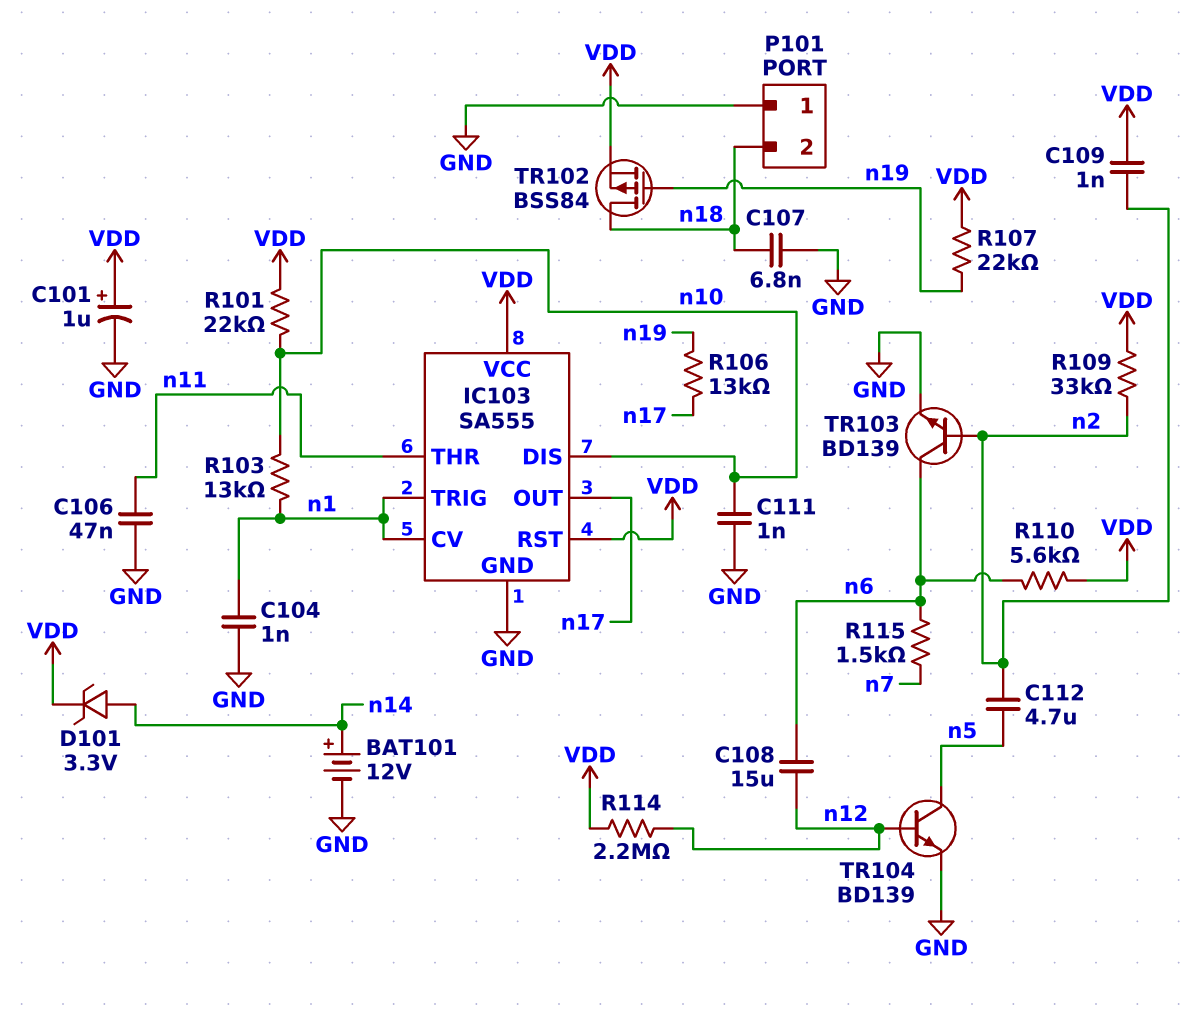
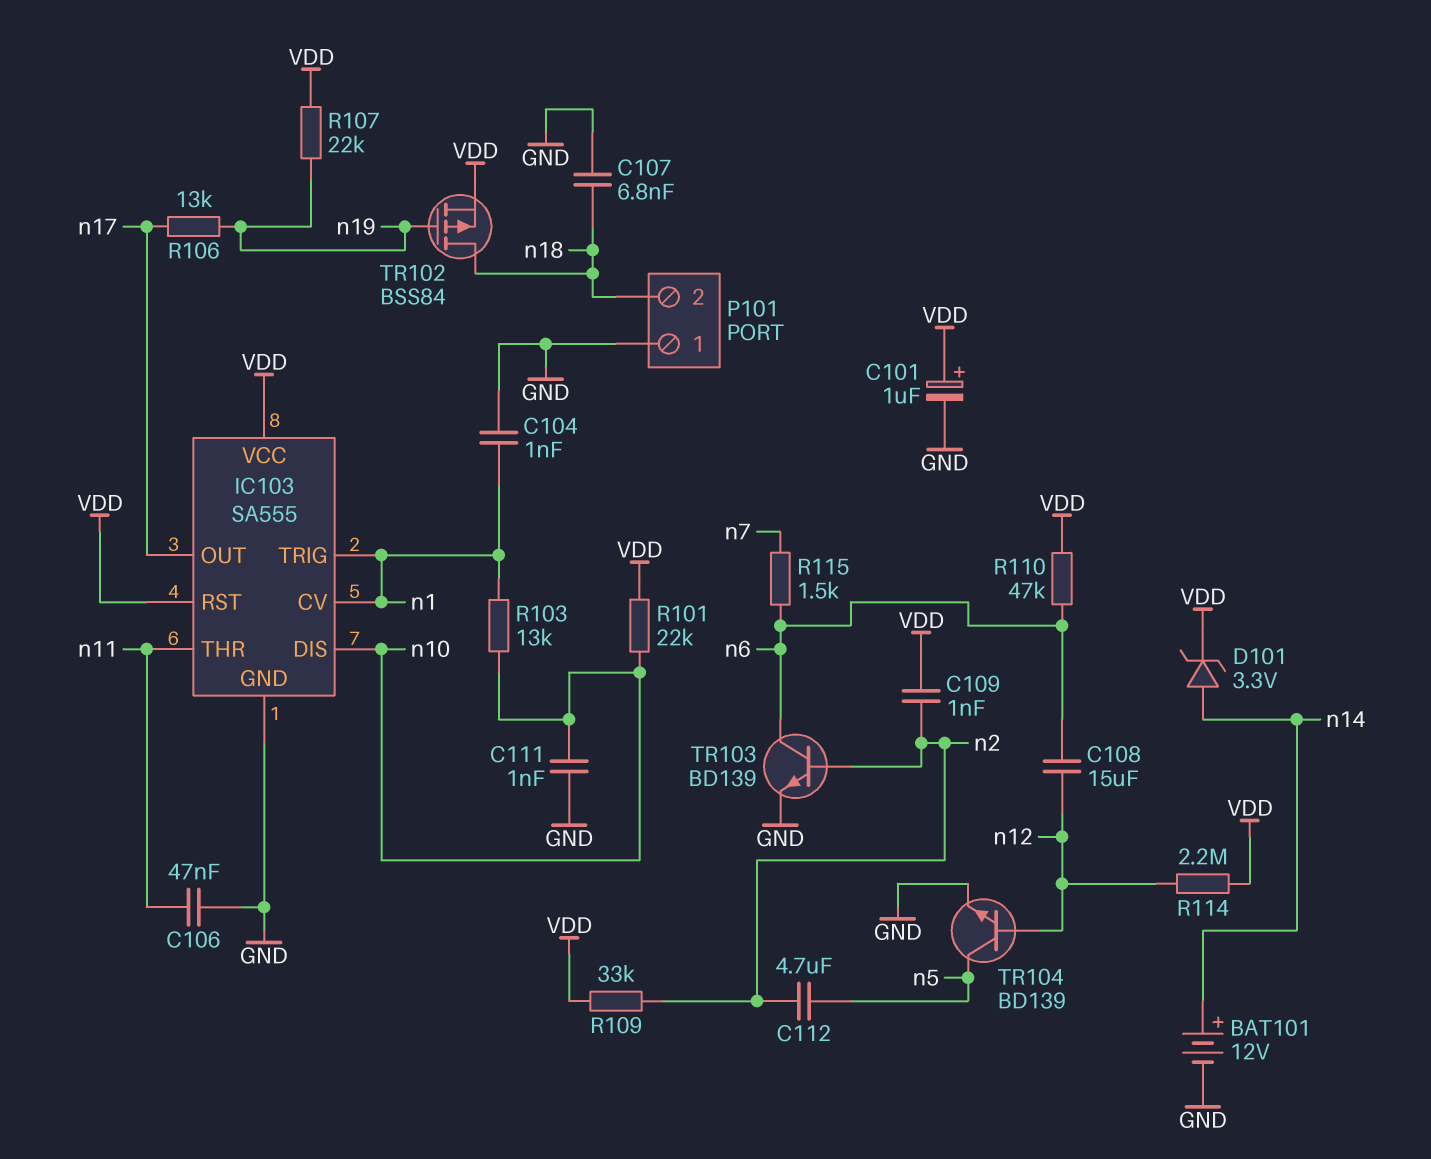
R110: 5.6k (VDD, n6) -> 47k (VDD, n6)

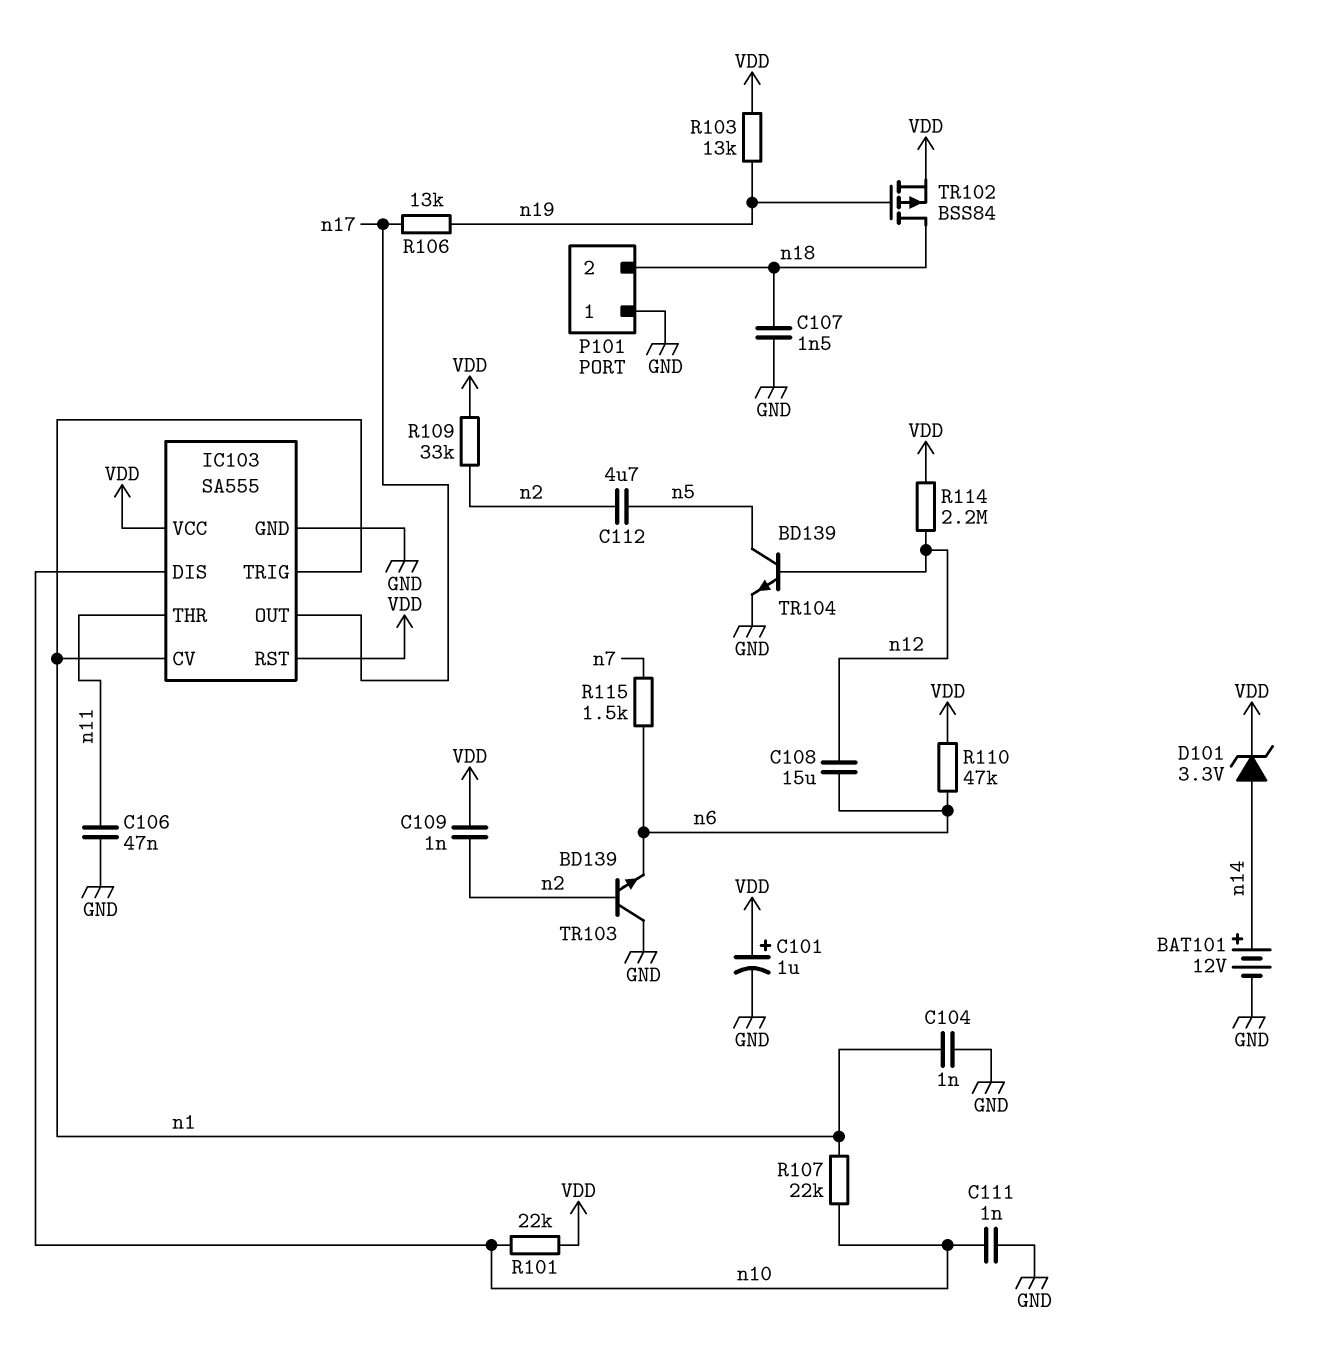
C107: 6.8nF (GND, n18) -> 1.5nF (GND, n18)
R103: 13k (n1, n10) -> 13k (VDD, n19)
R107: 22k (VDD, n19) -> 22k (n1, n10)
TR103: NPN BD139 (B n2, C n6, E GND) -> NPN BD139 (B n2, C GND, E n6)

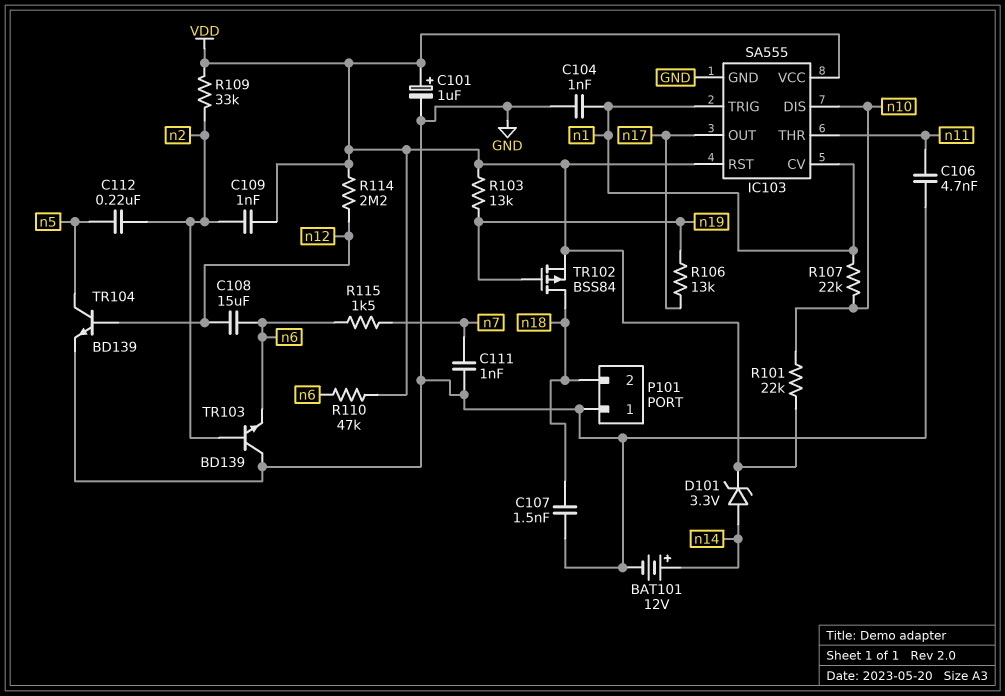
C106: 47nF (GND, n11) -> 4.7nF (GND, n11)
C111: 1nF (GND, n10) -> 1nF (GND, n7)
C112: 4.7uF (n2, n5) -> 220nF (n2, n5)

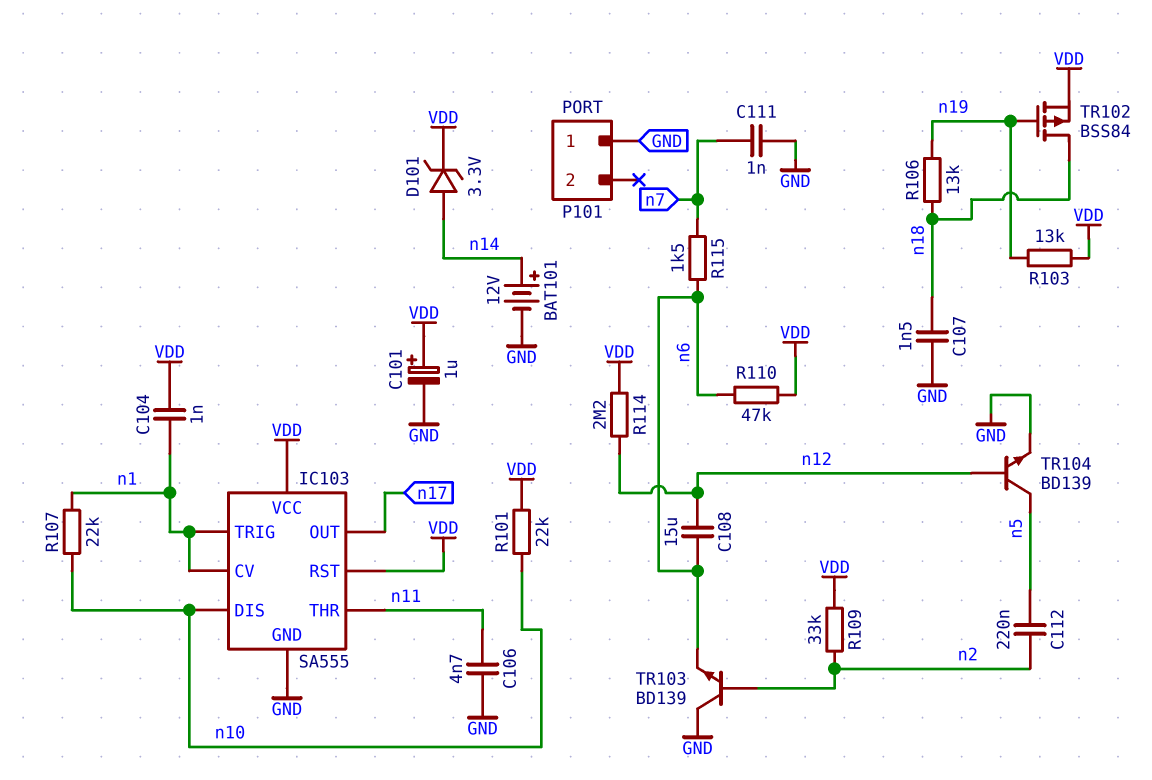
C104: 1nF (GND, n1) -> 1nF (VDD, n1)
C109: 1nF (VDD, n2) -> none
P101 pin 2: n18 -> none
R106: 13k (n17, n19) -> 13k (n18, n19)

